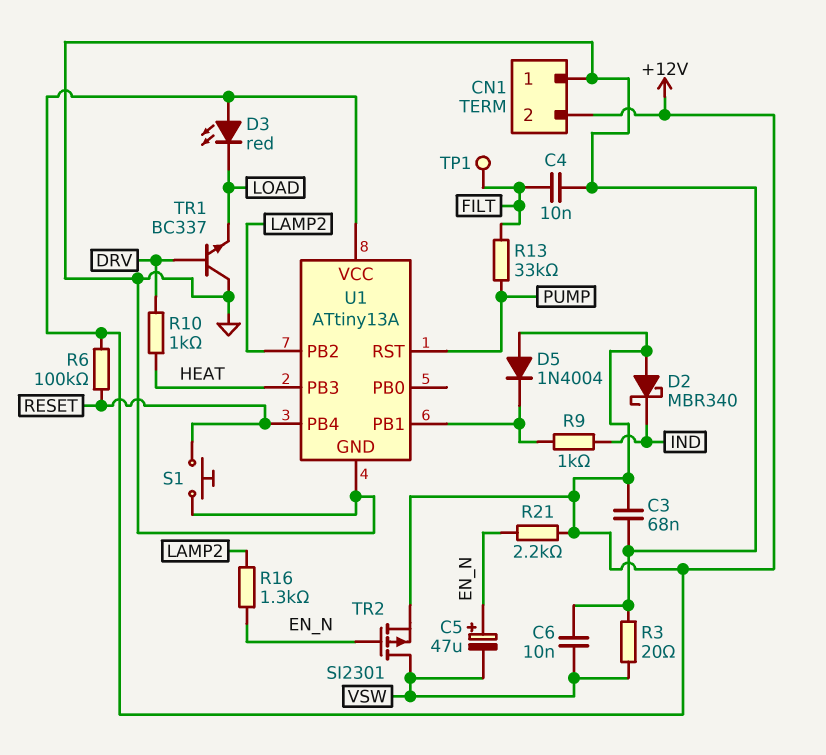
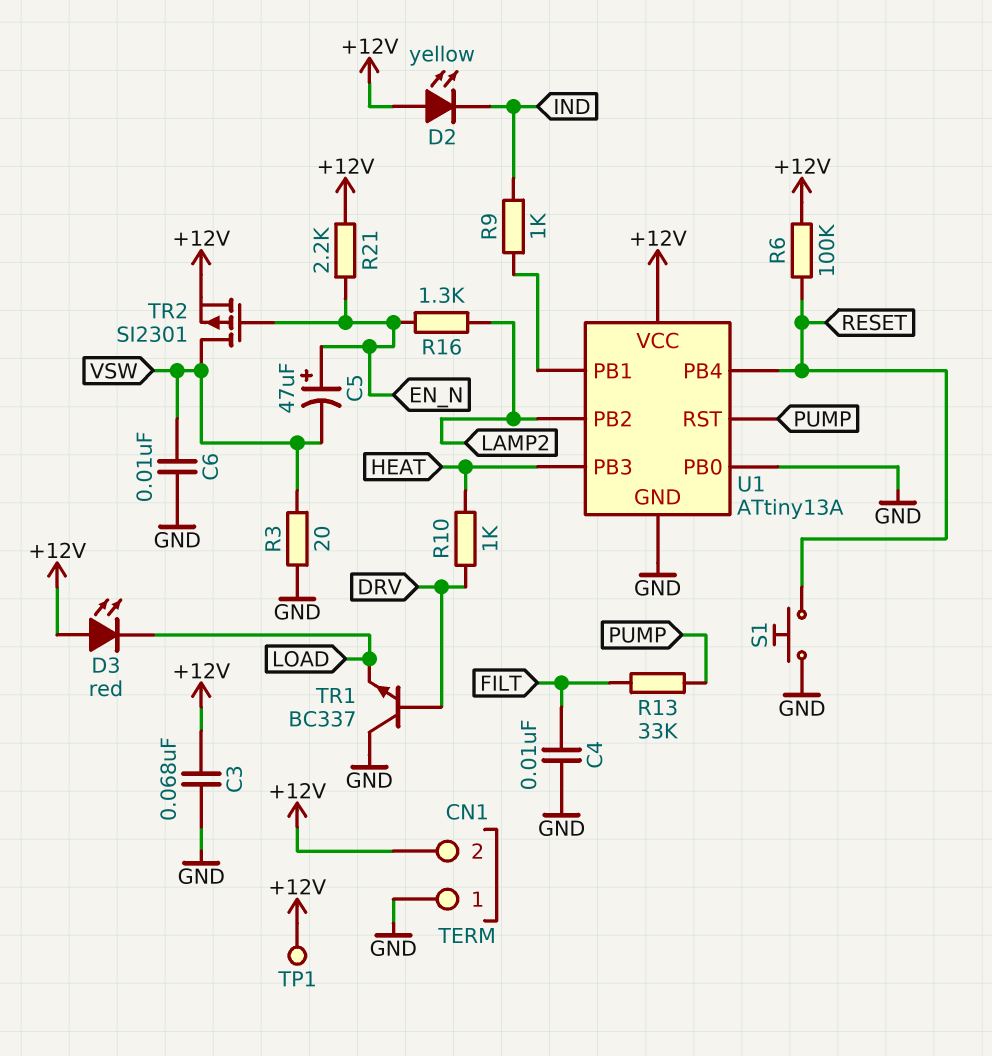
D2: schottky MBR340 (A +12V, K IND) -> LED yellow (A +12V, K IND)
D5: diode 1N4004 (A +12V, K U1/PB1) -> none
TP1: test point (FILT) -> test point (+12V)
U1 pin PB0: none -> GND

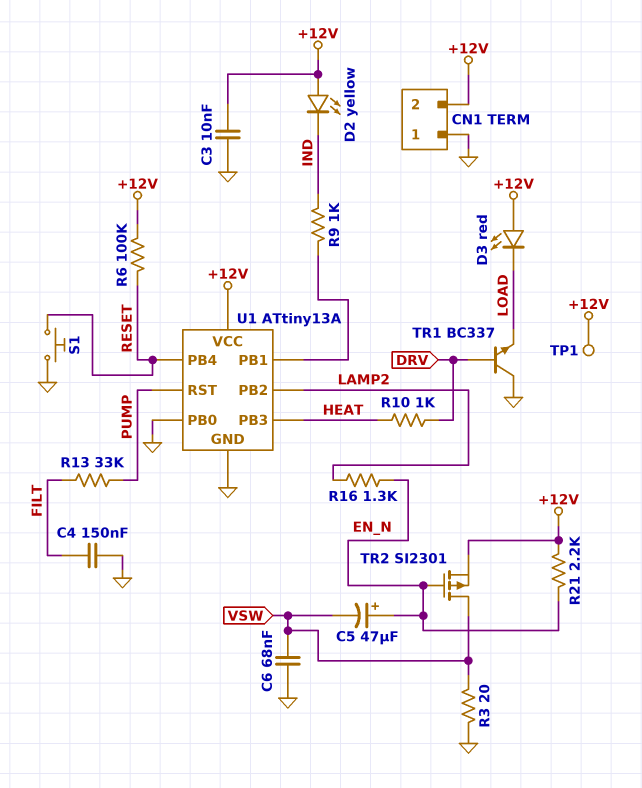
C3: 68nF (+12V, GND) -> 10nF (+12V, GND)
C4: 10nF (FILT, GND) -> 150nF (FILT, GND)
C6: 10nF (GND, VSW) -> 68nF (GND, VSW)

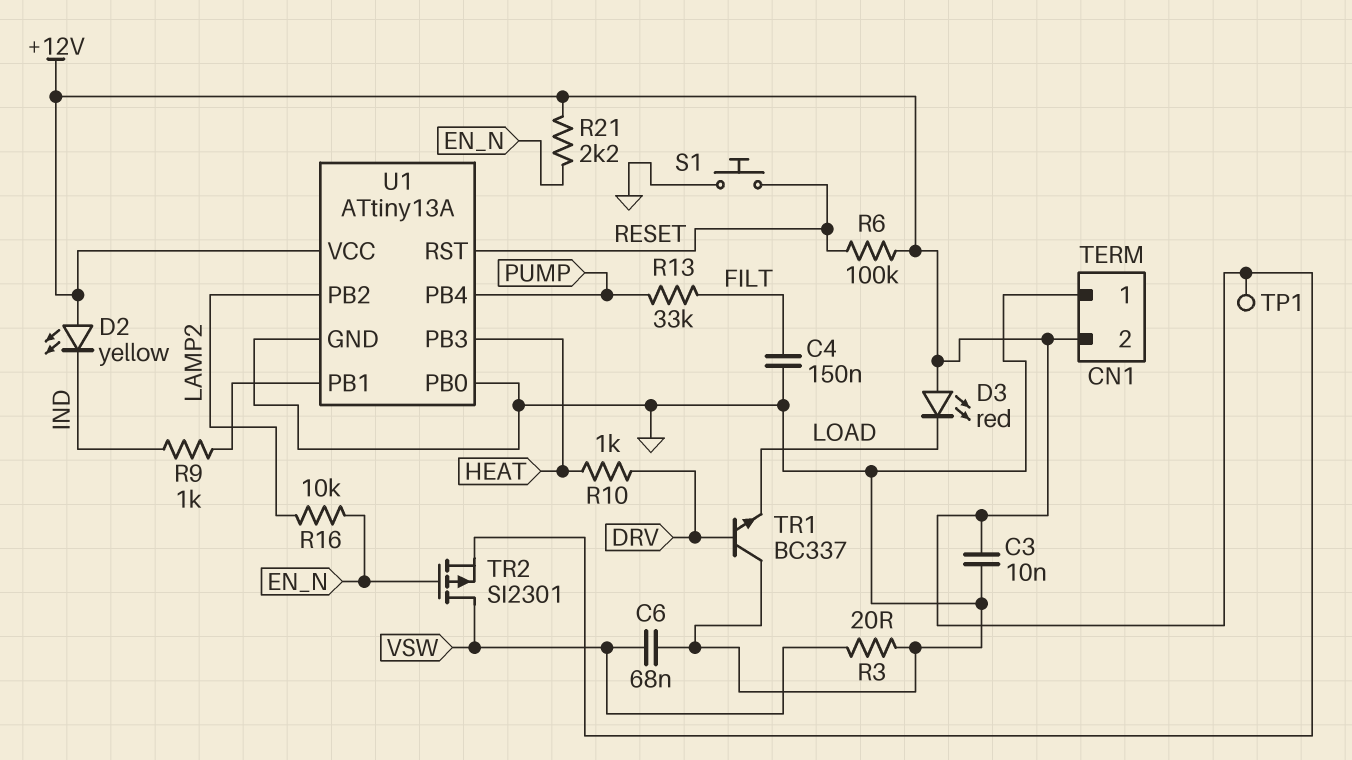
C5: 47uF (plus EN_N, minus VSW) -> none
R16: 1.3k (EN_N, LAMP2) -> 10k (EN_N, LAMP2)
U1 pin PB4: RESET -> PUMP
U1 pin RST: PUMP -> RESET

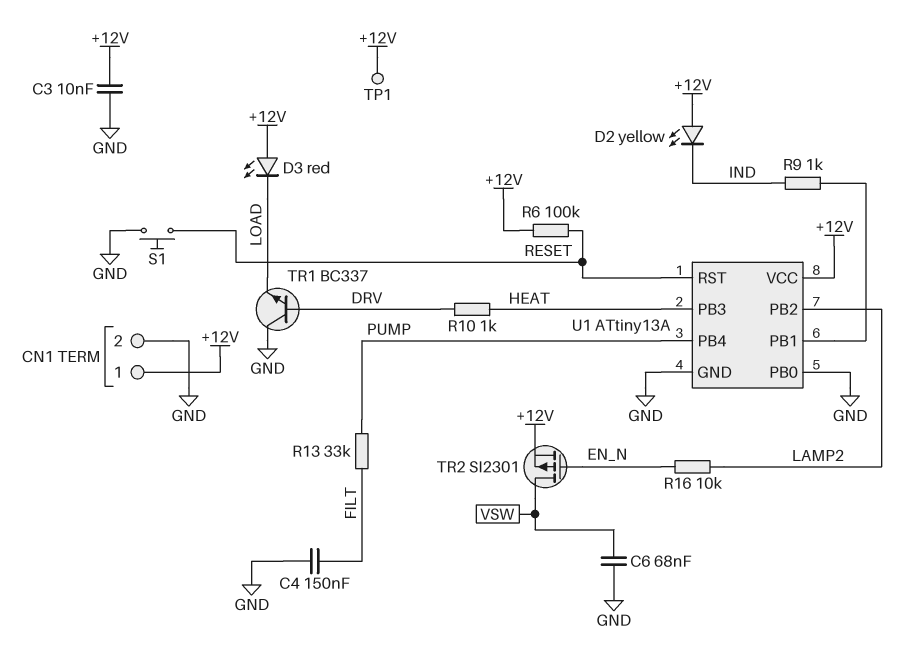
CN1 pin 1: GND -> +12V
CN1 pin 2: +12V -> GND
R3: 20 (GND, VSW) -> none
R21: 2.2k (+12V, EN_N) -> none

